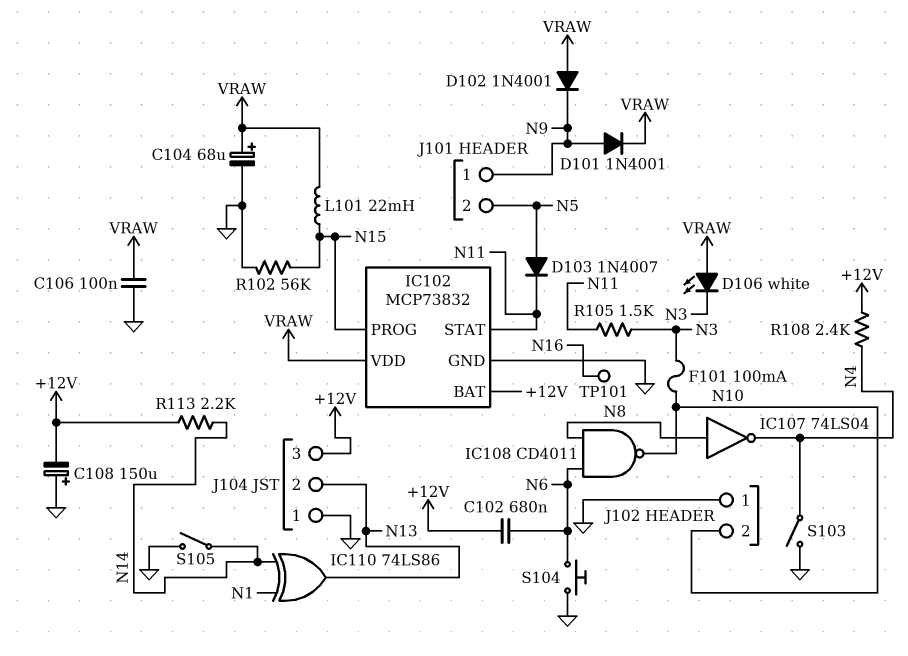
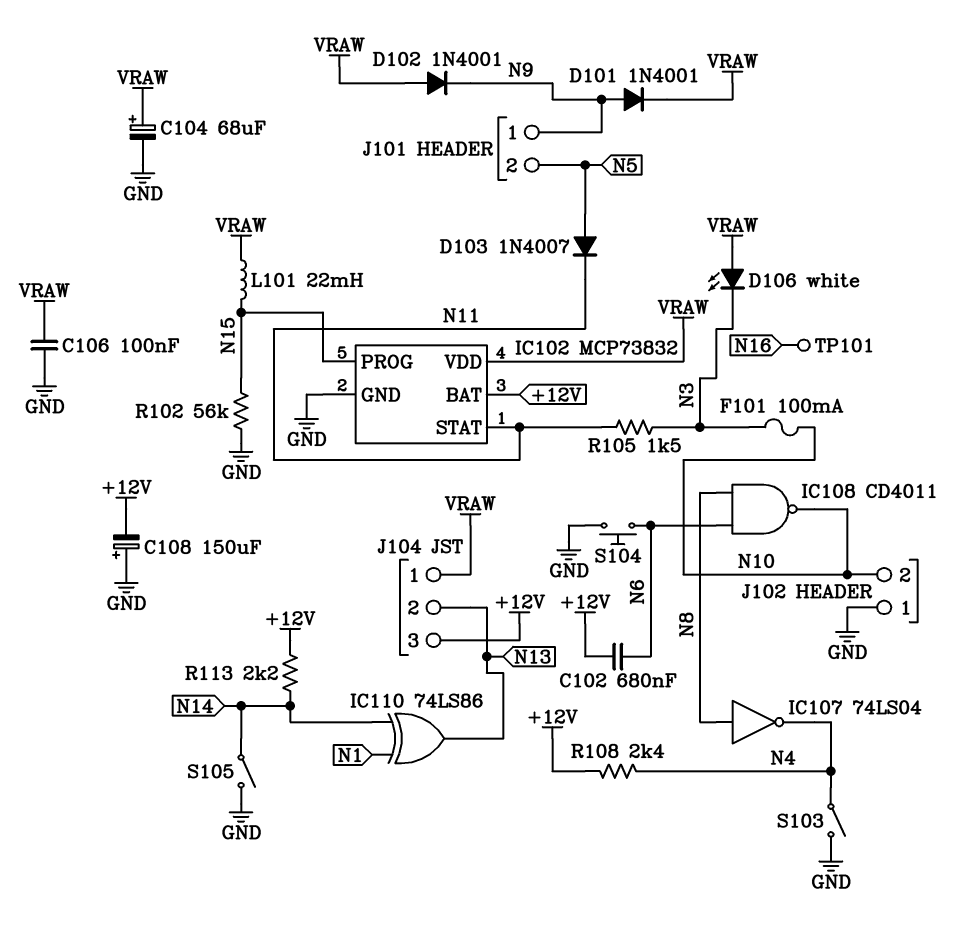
J104 pin 1: GND -> VRAW

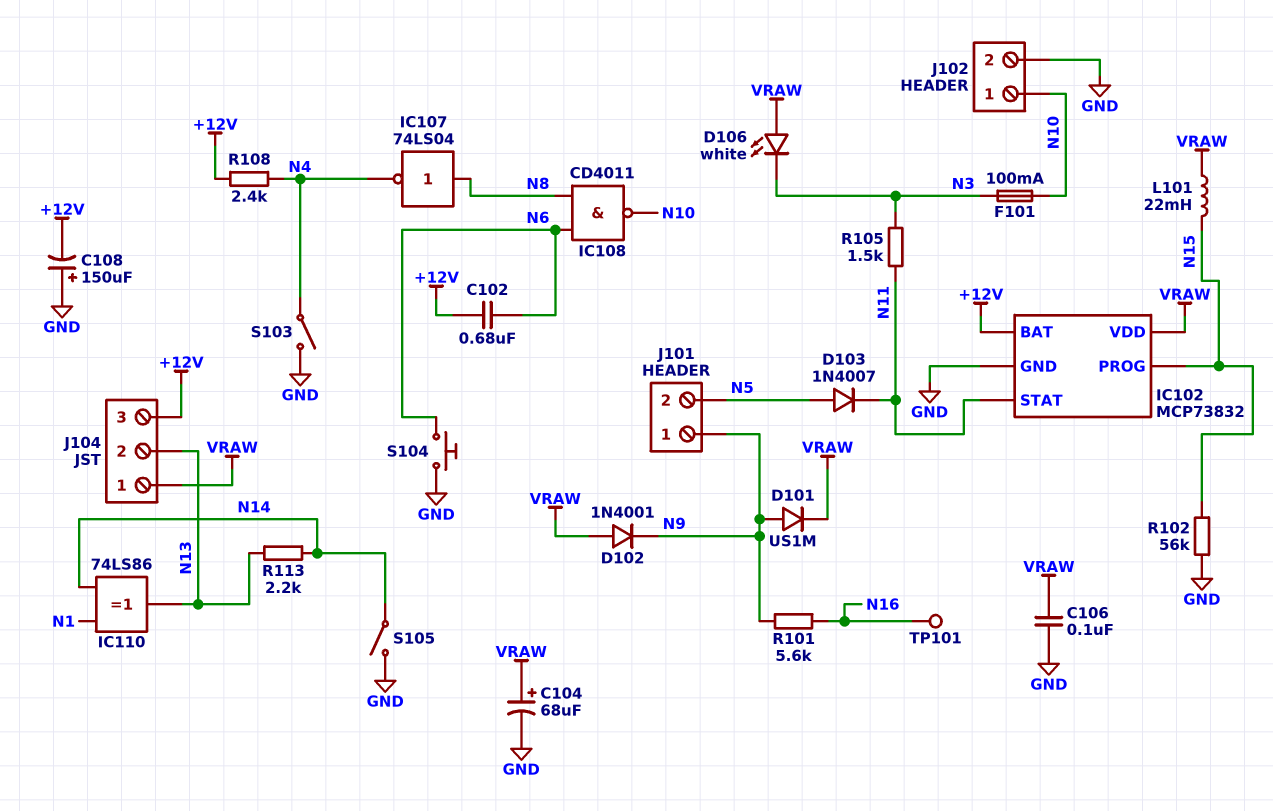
D101: diode 1N4001 (A N9, K VRAW) -> diode US1M (A N9, K VRAW)
J102 pin 1: GND -> N10
J102 pin 2: N10 -> GND
R101: none -> 5.6k (N9, N16)
R113: 2.2k (+12V, N14) -> 2.2k (N13, N14)

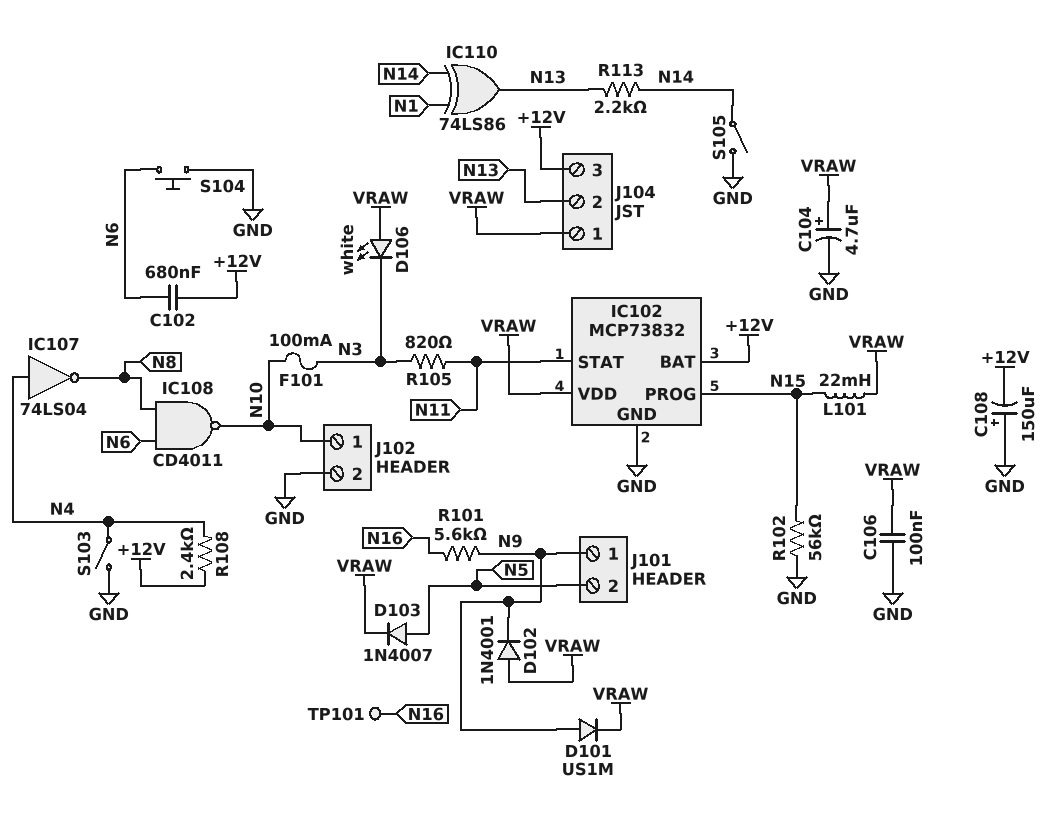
C104: 68uF (plus VRAW, minus GND) -> 4.7uF (plus VRAW, minus GND)
D103: diode 1N4007 (A N5, K N11) -> diode 1N4007 (A N5, K VRAW)
IC107: NOT 74LS04 (in N8, out N4) -> NOT 74LS04 (in N4, out N8)
R105: 1.5k (N3, N11) -> 820 (N3, N11)

